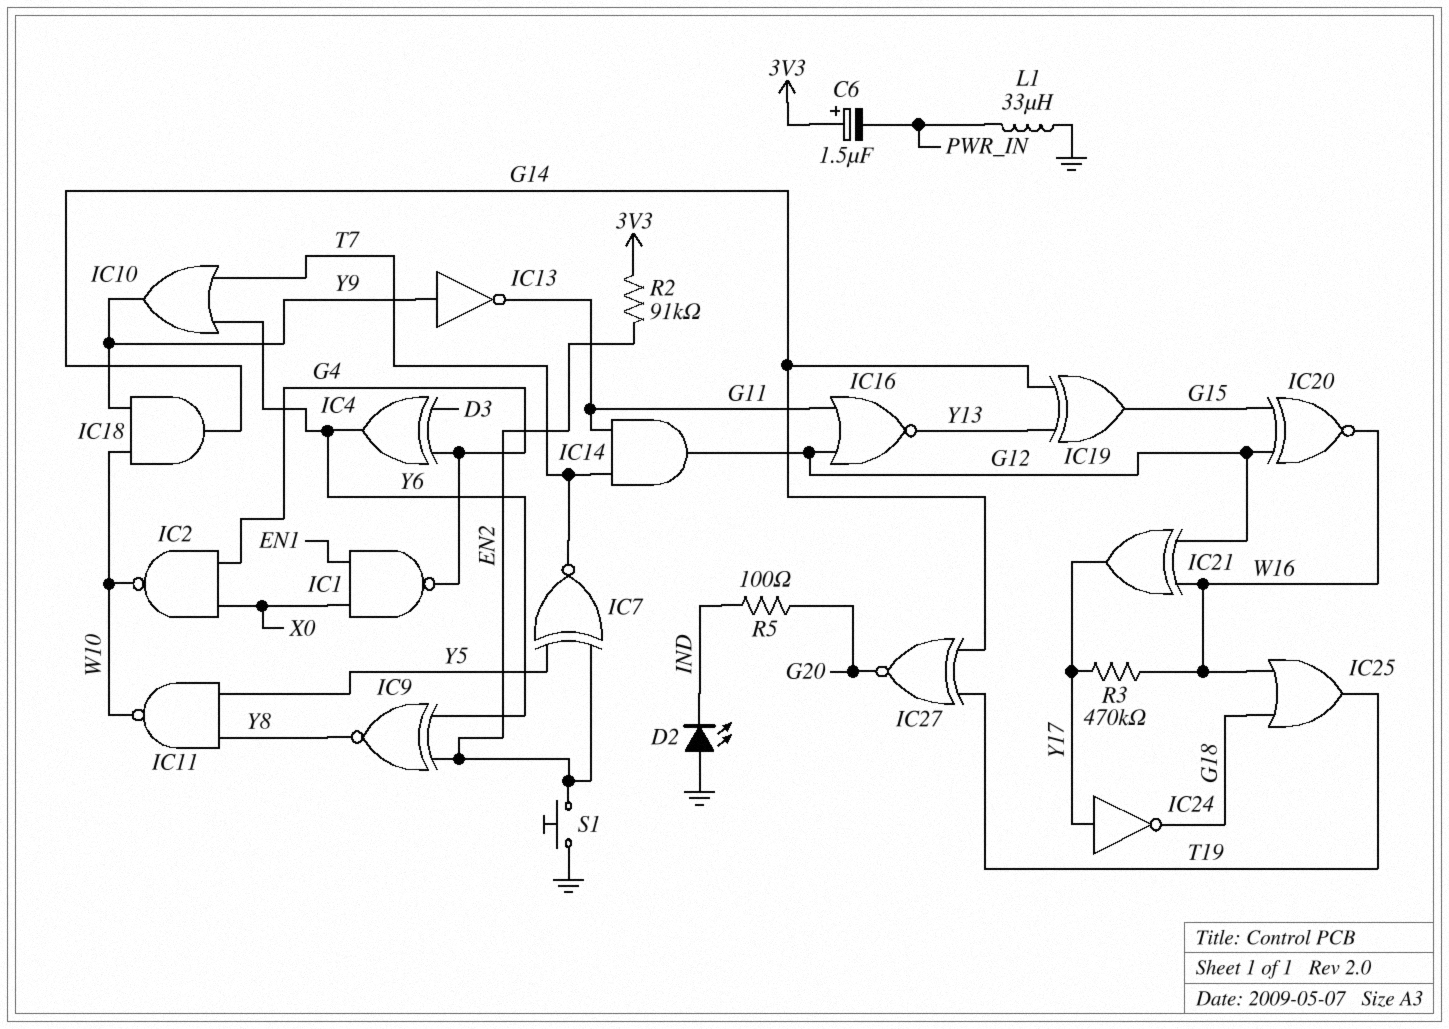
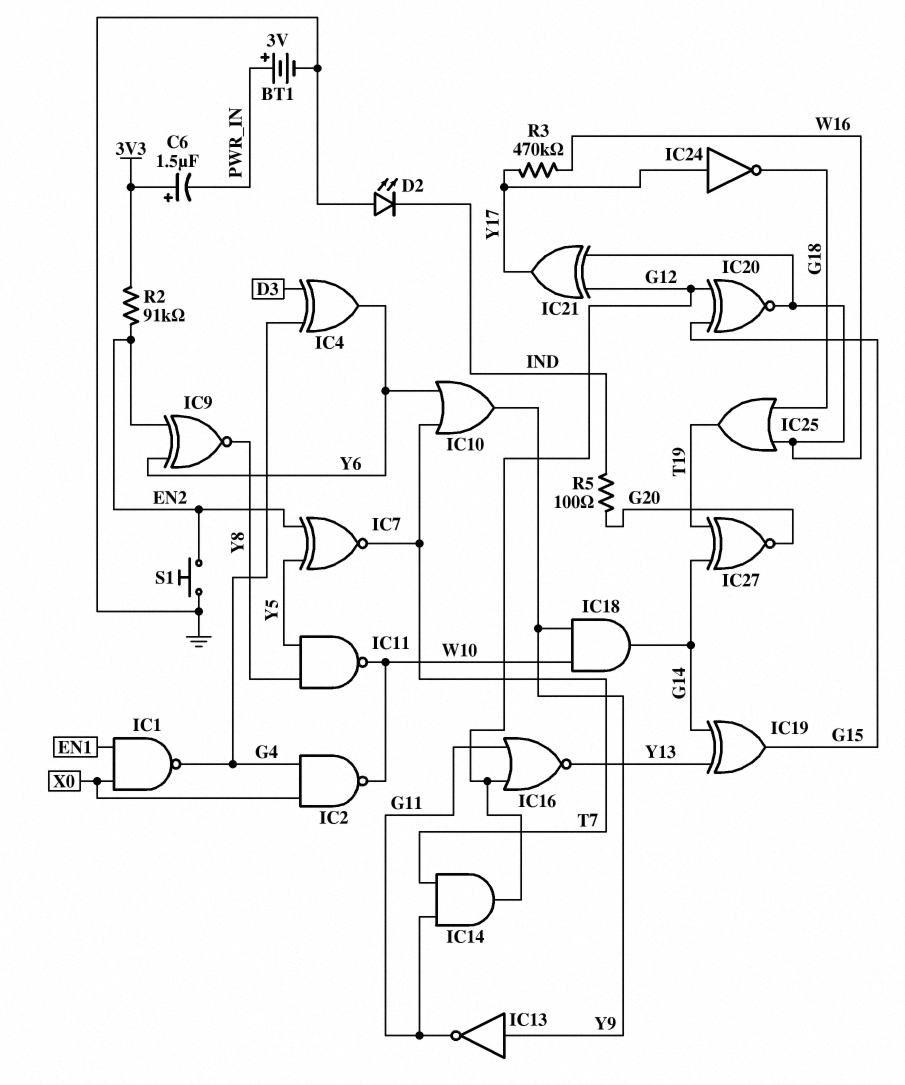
BT1: none -> 3V (plus PWR_IN, minus GND)
L1: 33uH (GND, PWR_IN) -> none

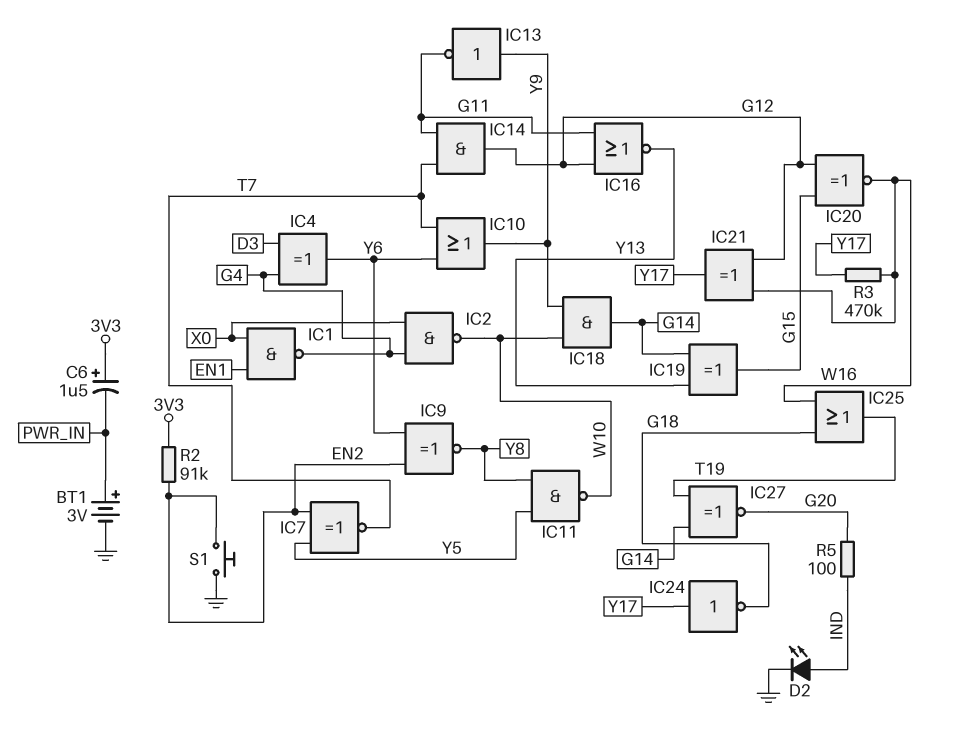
D2: LED (A GND, K IND) -> LED (A IND, K GND)

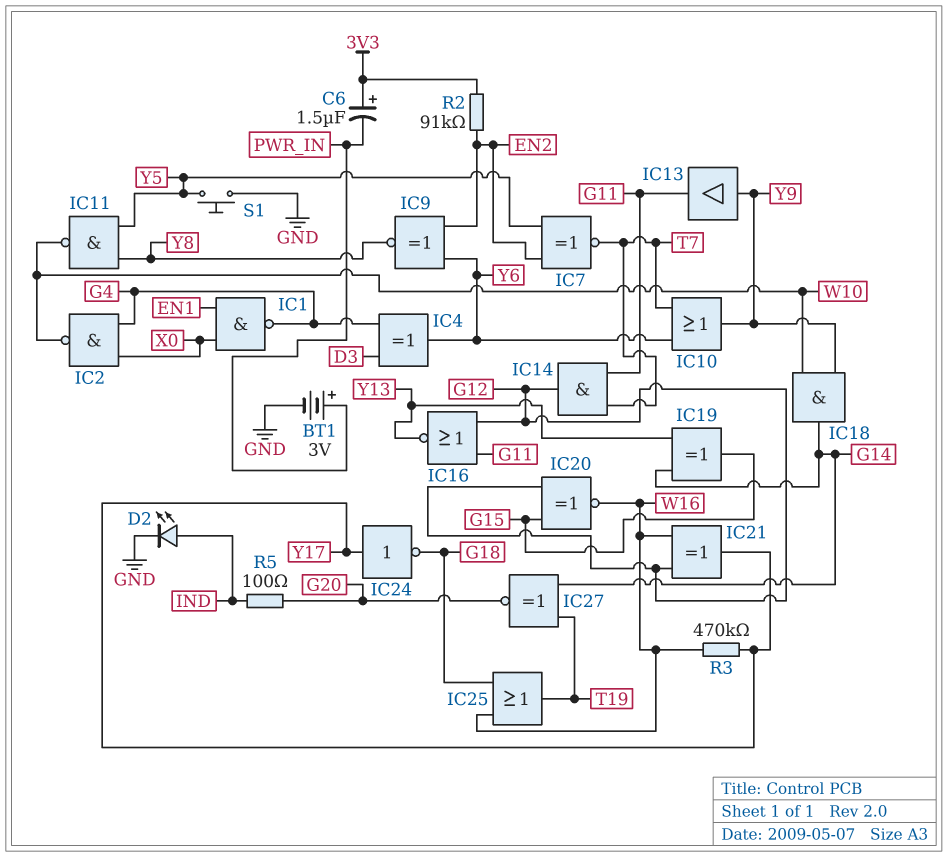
IC13: NOT (in Y9, out G11) -> buffer (in Y9, out G11)
S1: button (EN2, GND) -> button (GND, Y5)

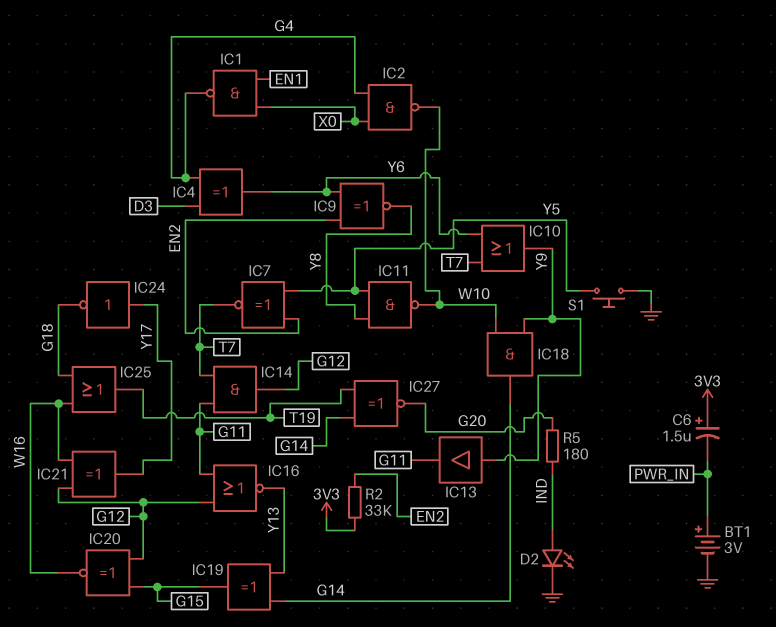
R2: 91k (3V3, EN2) -> 33k (3V3, EN2)
R3: 470k (W16, Y17) -> none
R5: 100 (G20, IND) -> 180 (G20, IND)

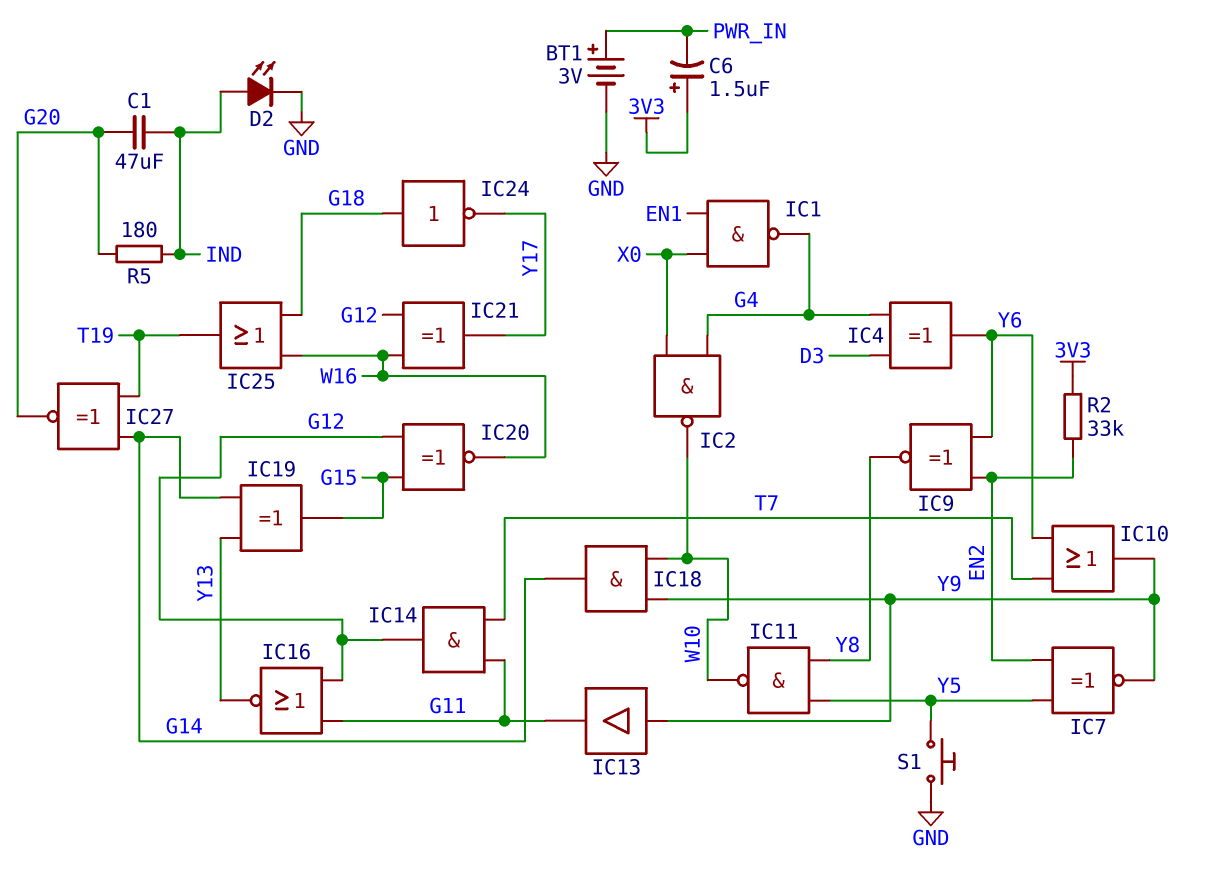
C1: none -> 47uF (G20, IND)
IC7: XNOR (in EN2, in Y5, out T7) -> XNOR (in EN2, in Y5, out Y9)
IC24: NOT (in Y17, out G18) -> NOT (in G18, out Y17)

